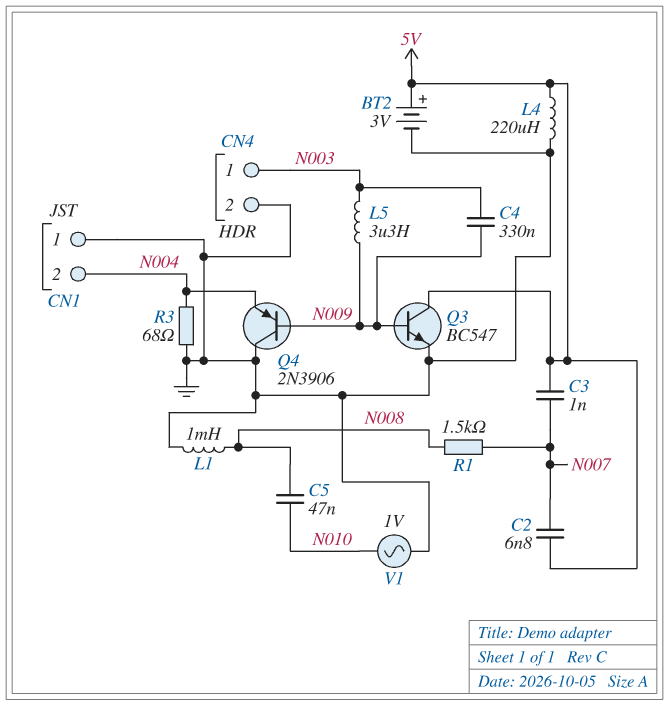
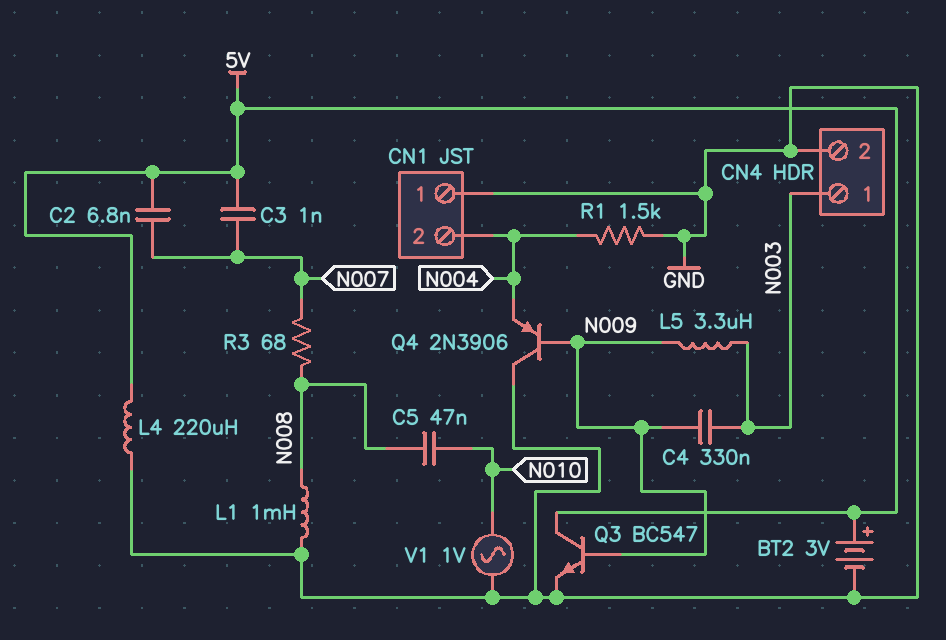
R1: 1.5k (N007, N008) -> 1.5k (GND, N004)
R3: 68 (GND, N004) -> 68 (N007, N008)

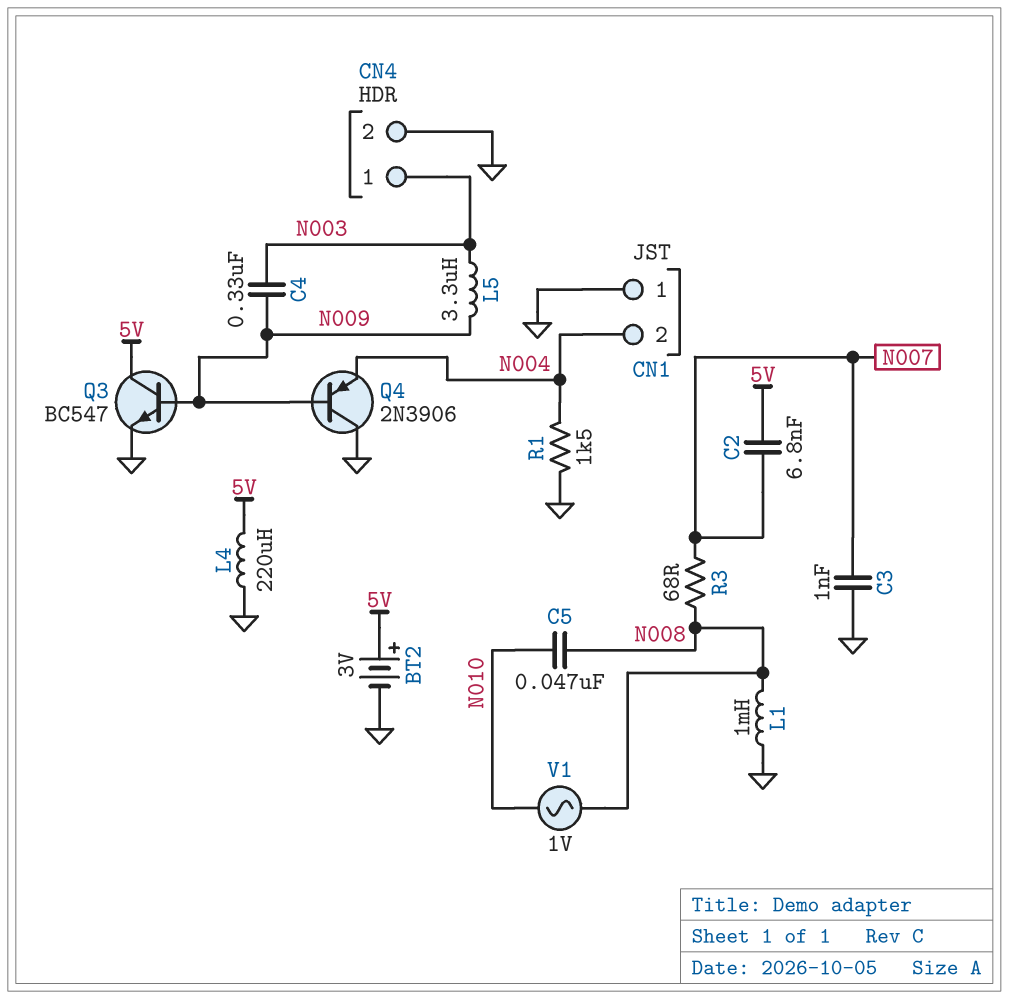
C3: 1nF (5V, N007) -> 1nF (GND, N007)
V1: AC 1V (GND, N010) -> AC 1V (N008, N010)

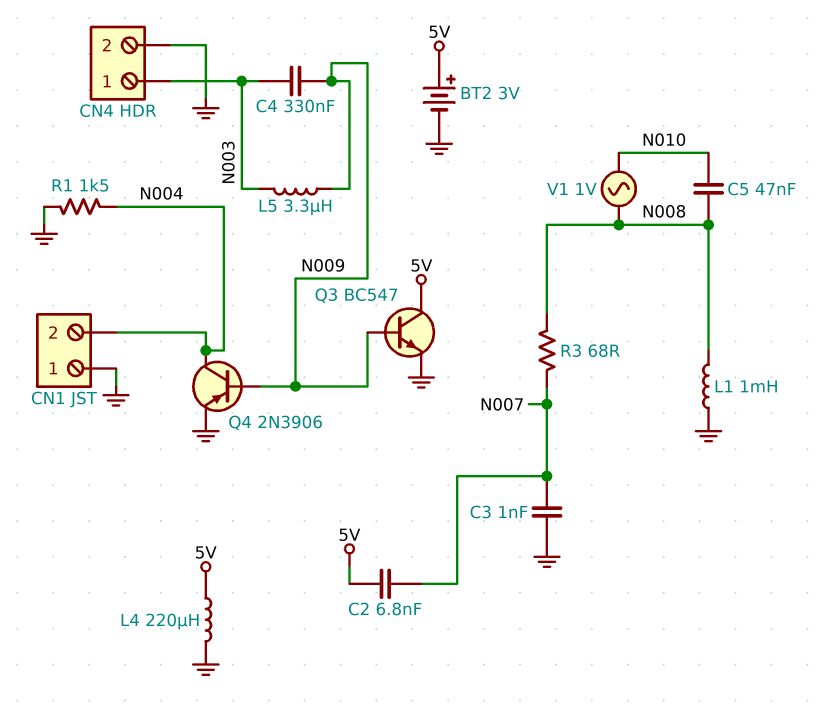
Q4: PNP 2N3906 (B N009, C GND, E N004) -> PNP 2N3906 (B N009, C N004, E GND)

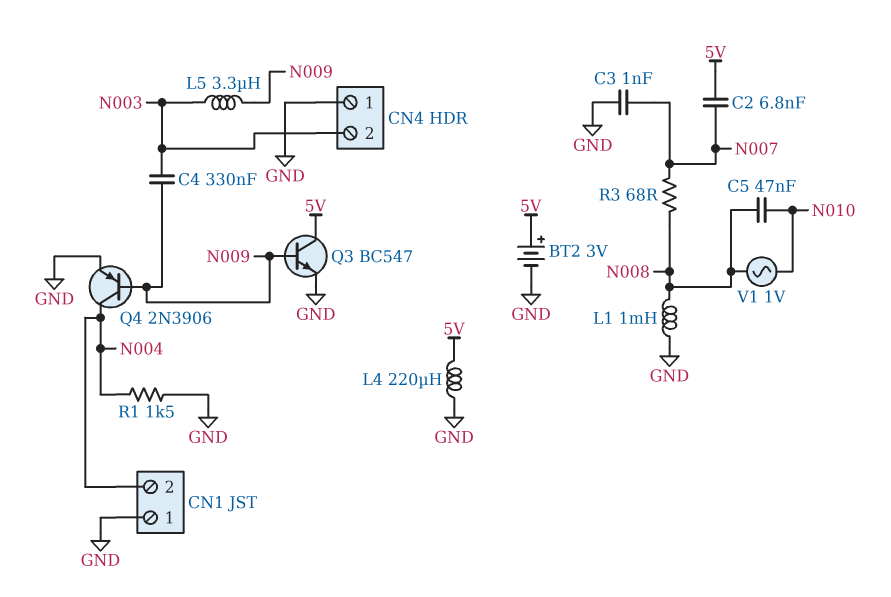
CN4 pin 1: N003 -> GND
CN4 pin 2: GND -> N003

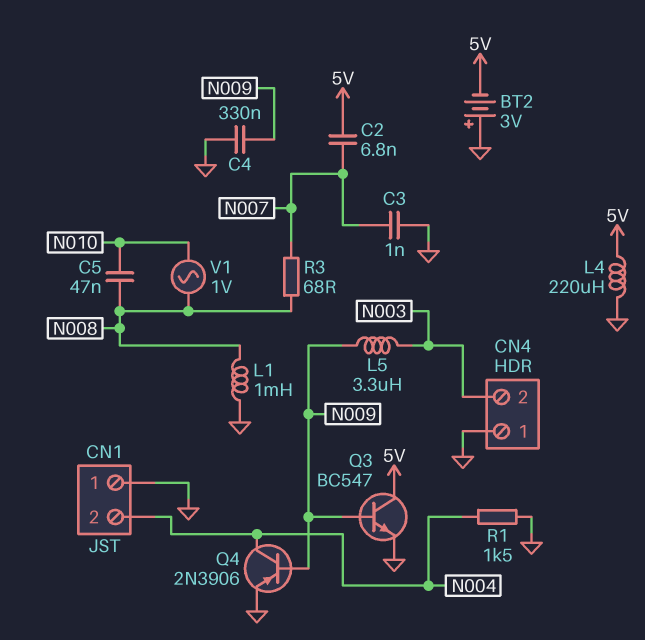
BT2: 3V (plus 5V, minus GND) -> 3V (plus GND, minus 5V)
C4: 330nF (N003, N009) -> 330nF (GND, N009)

